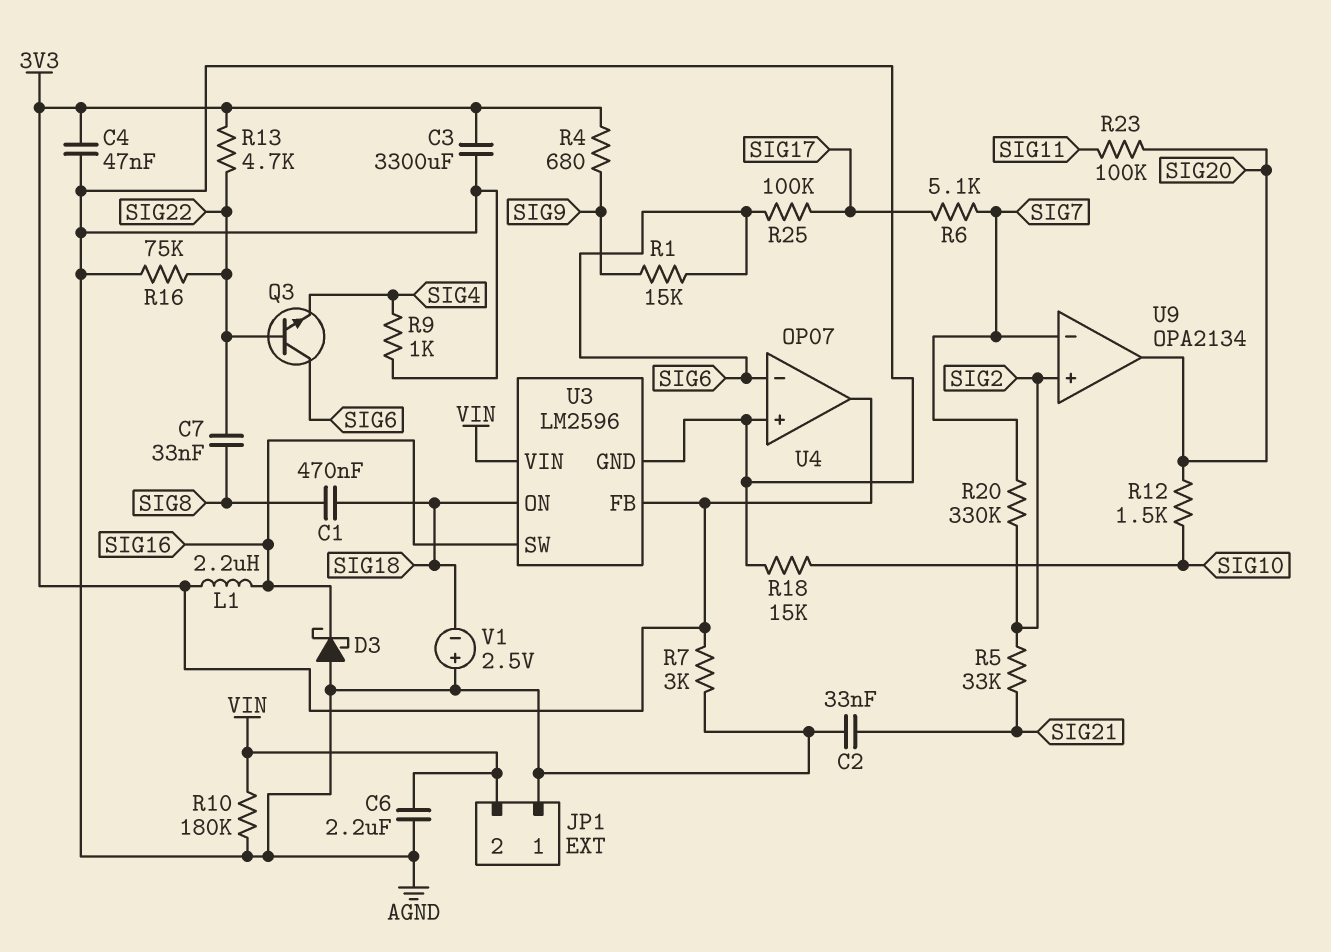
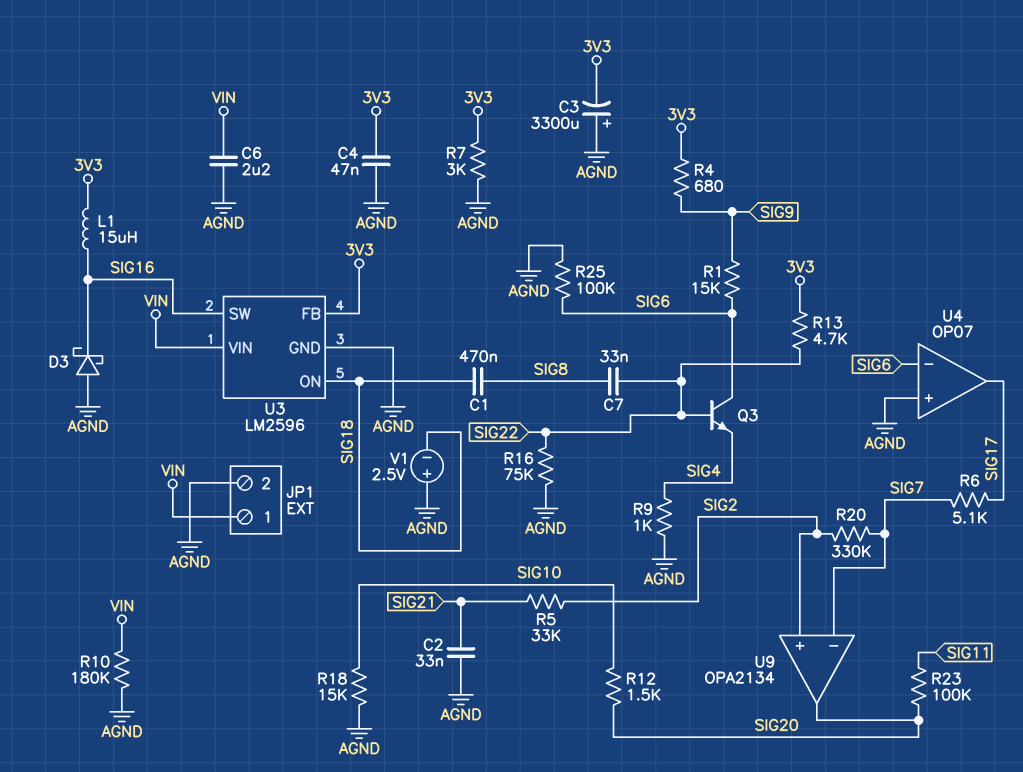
C3: 3300uF (3V3, AGND) -> 3300uF (plus AGND, minus 3V3)
JP1 pin 1: AGND -> VIN
JP1 pin 2: VIN -> AGND
L1: 2.2uH (3V3, SIG16) -> 15uH (3V3, SIG16)
R25: 100k (SIG6, SIG17) -> 100k (AGND, SIG6)
U4 pin out: 3V3 -> SIG17

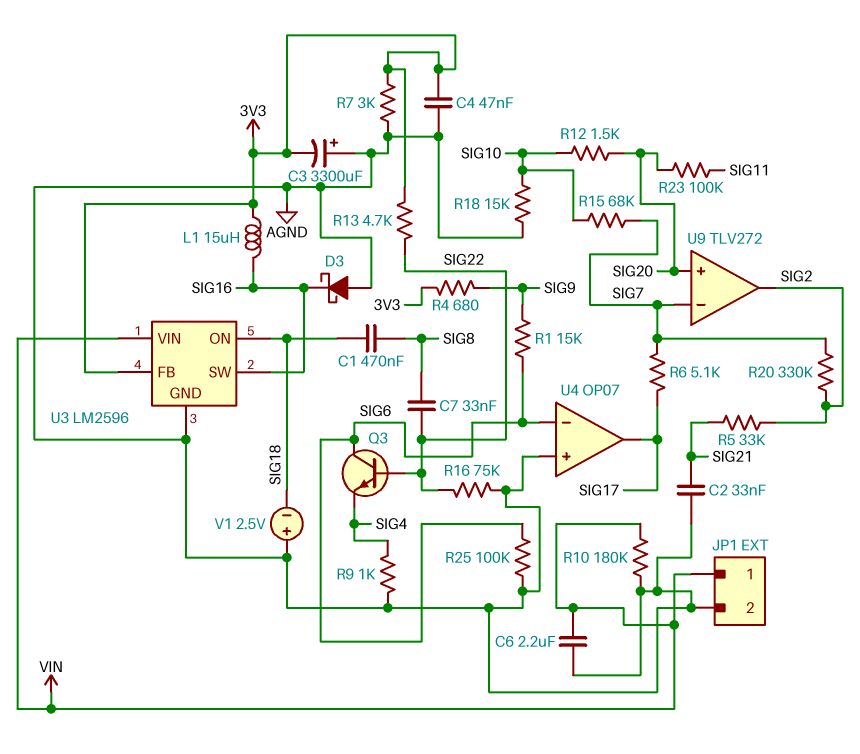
R15: none -> 68k (SIG7, SIG10)
U9: OPA2134 -> TLV272
U9 pin in+: SIG2 -> SIG20
U9 pin out: SIG20 -> SIG2

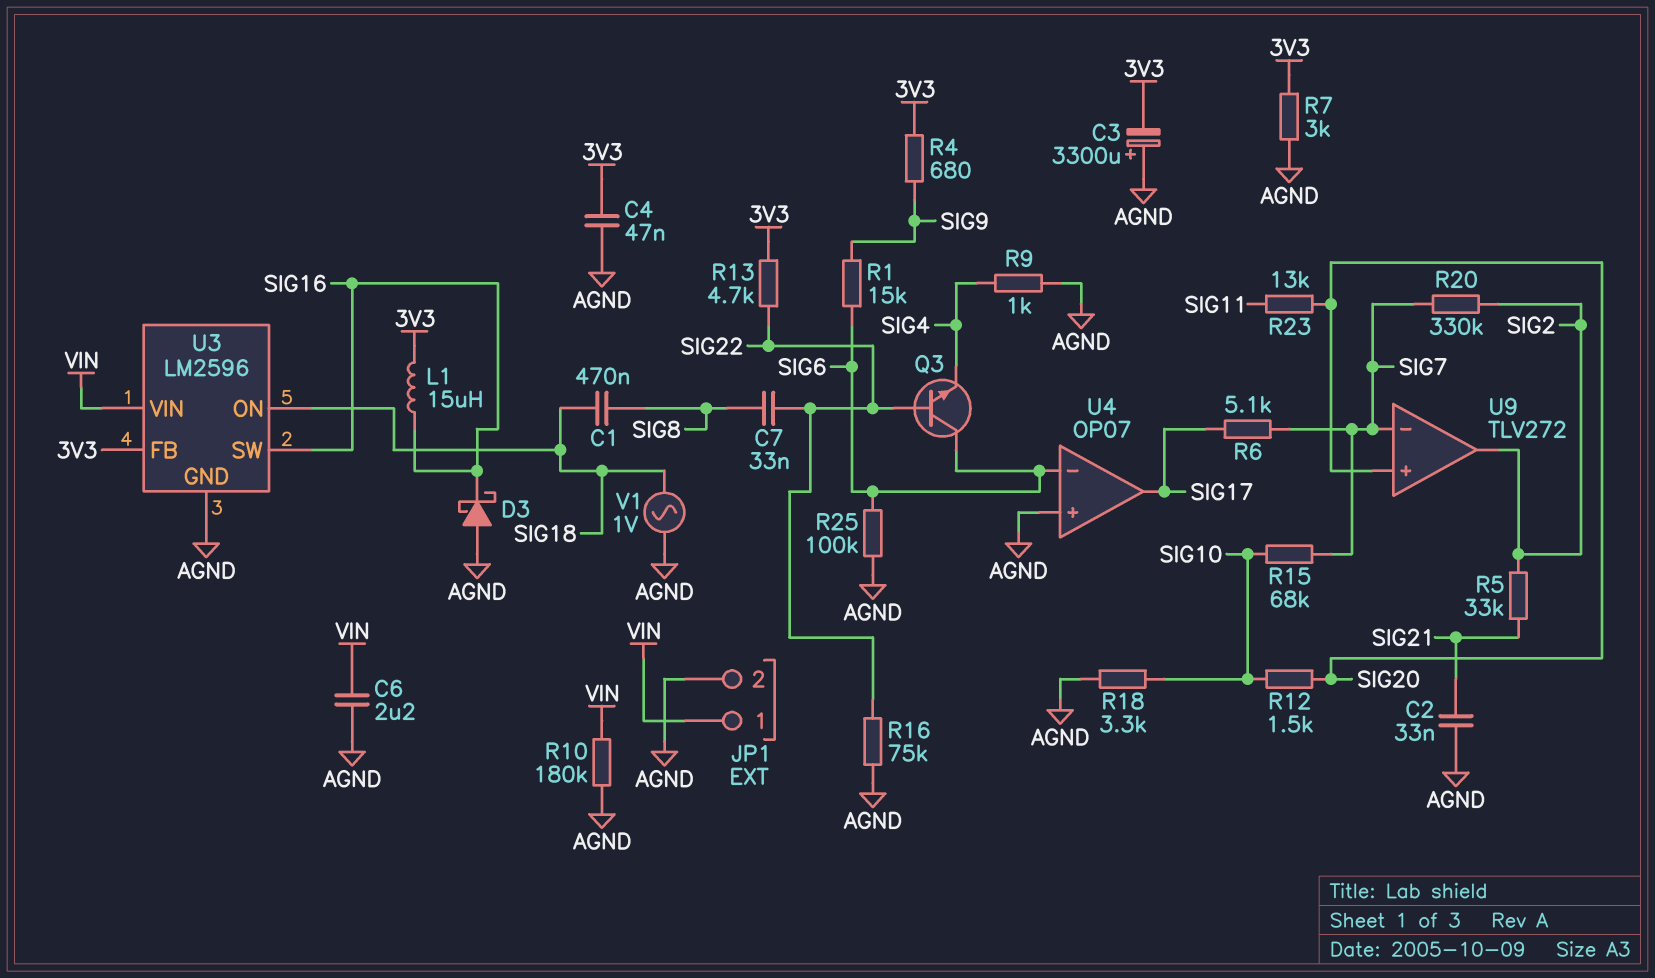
R18: 15k (AGND, SIG10) -> 3.3k (AGND, SIG10)
R23: 100k (SIG11, SIG20) -> 13k (SIG11, SIG20)
V1: 2.5V (plus AGND, minus SIG18) -> AC 1V (AGND, SIG18)

